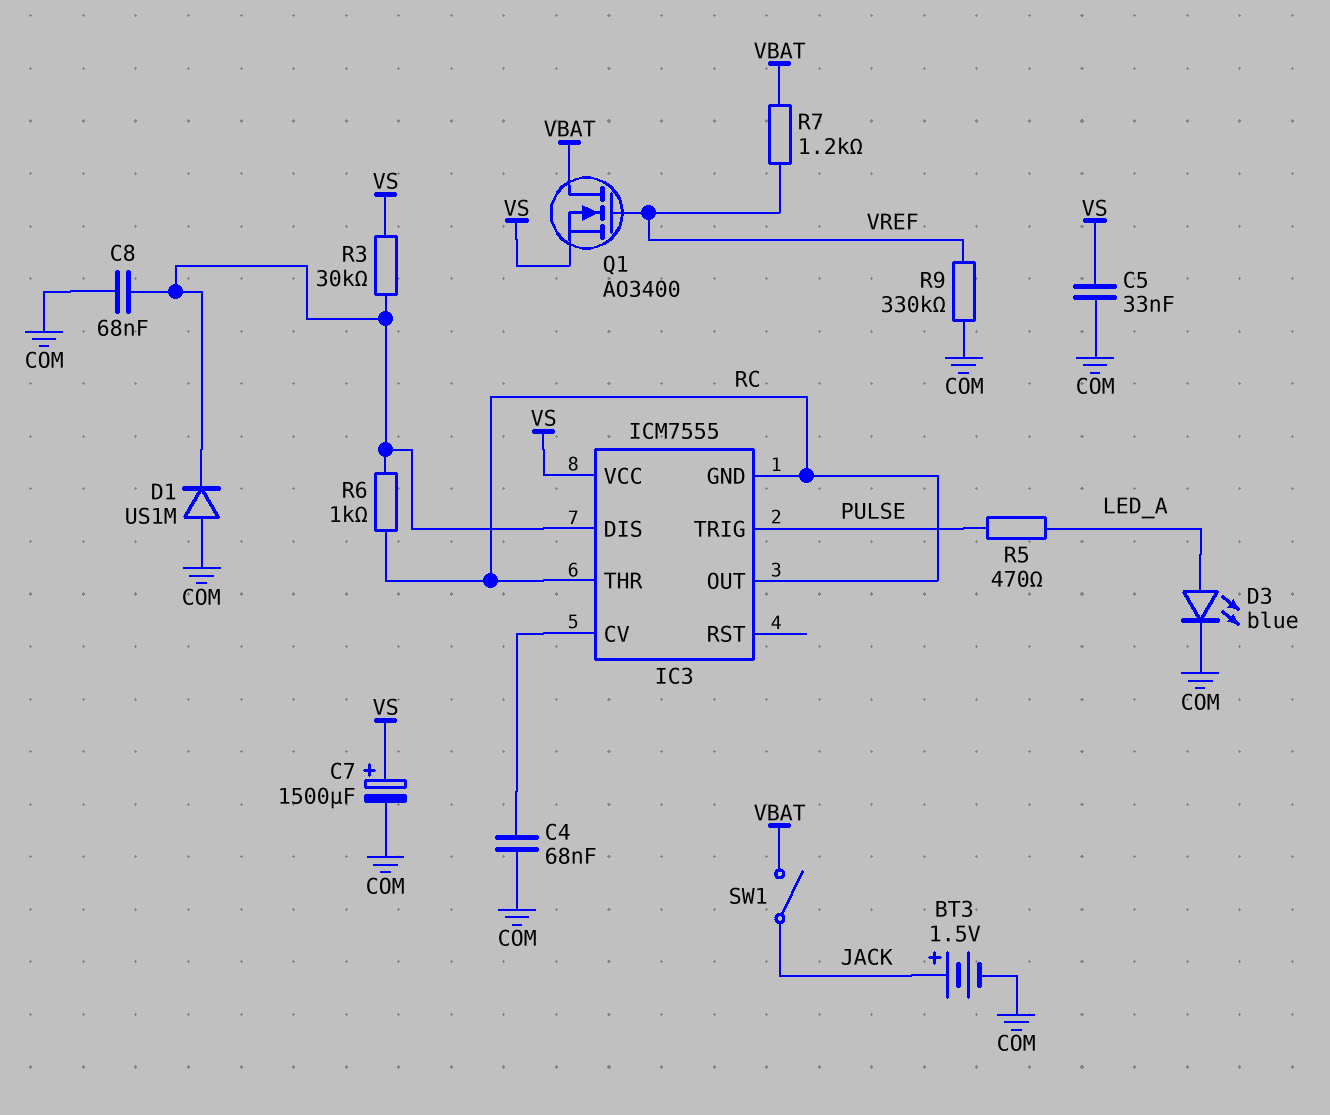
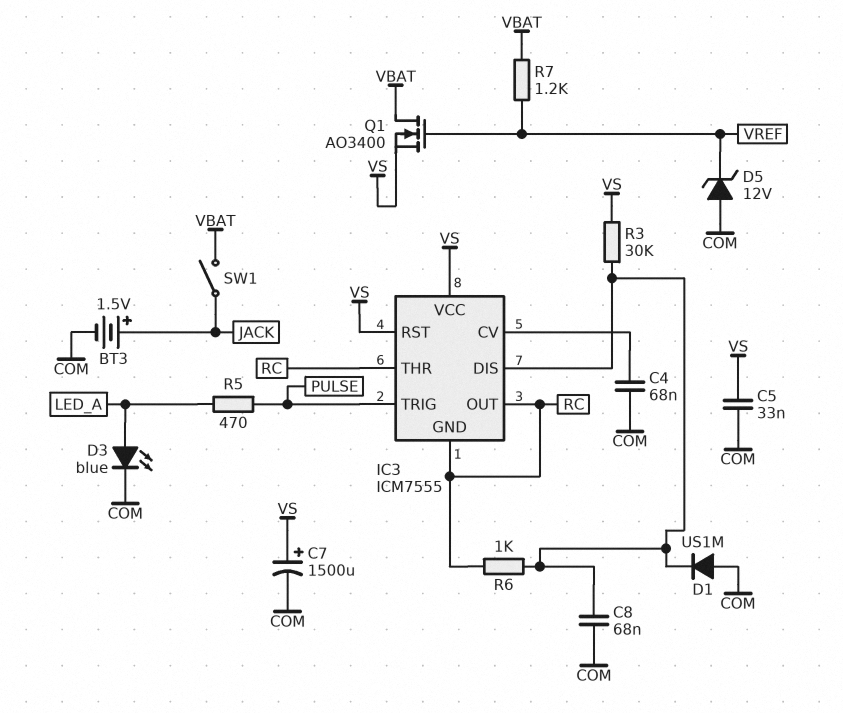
D5: none -> zener 12V (A COM, K VREF)
IC3 pin RST: none -> VS
R9: 330k (COM, VREF) -> none

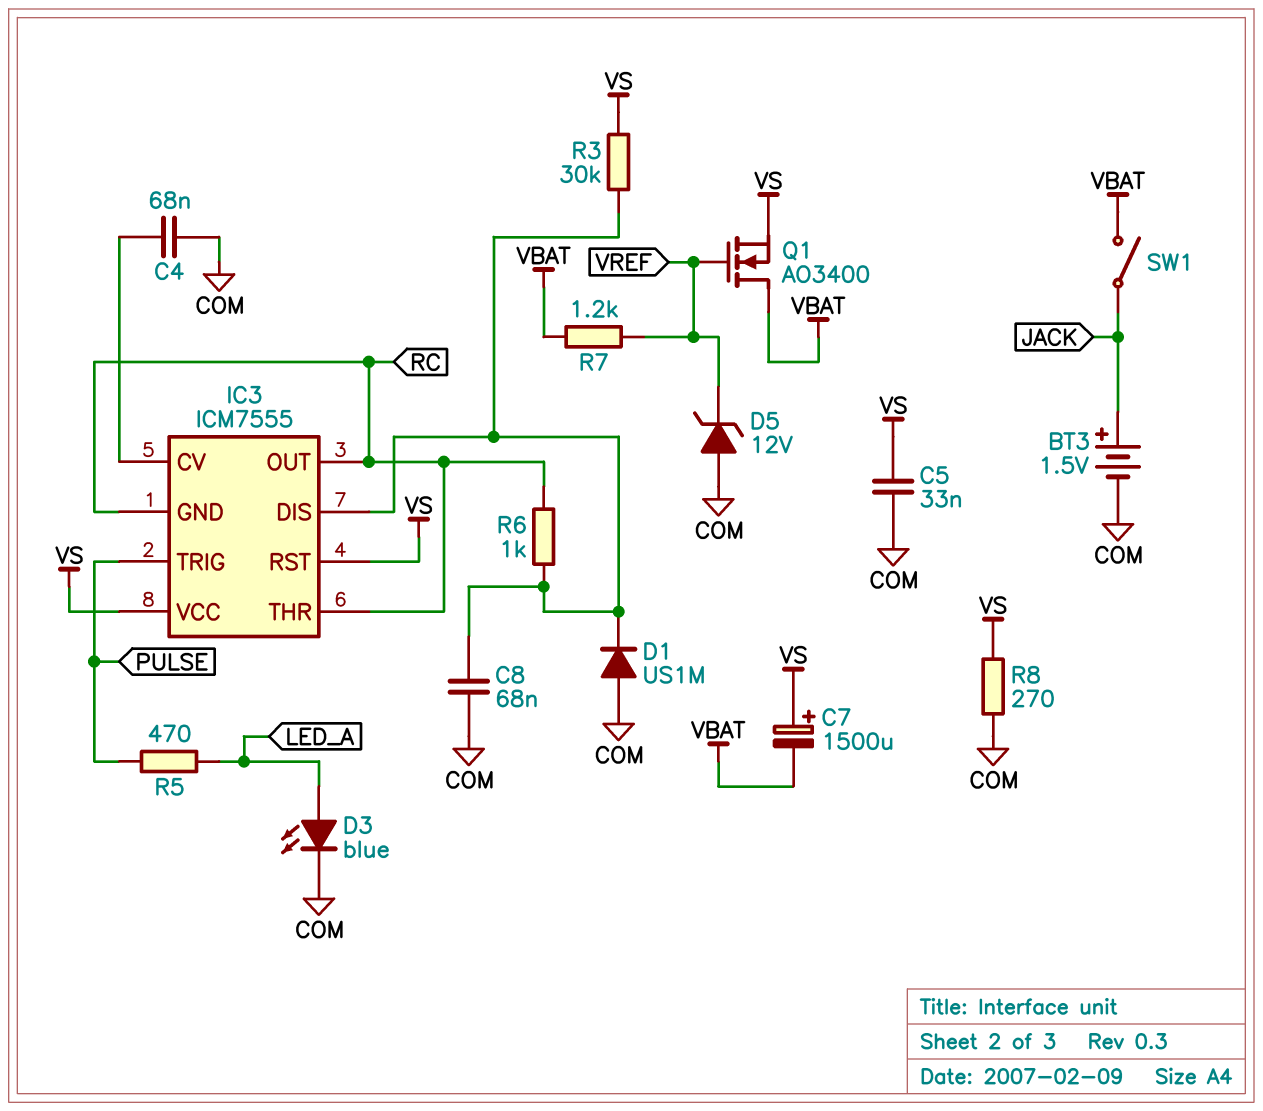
C7: 1500uF (plus VS, minus COM) -> 1500uF (plus VS, minus VBAT)
R8: none -> 270 (COM, VS)

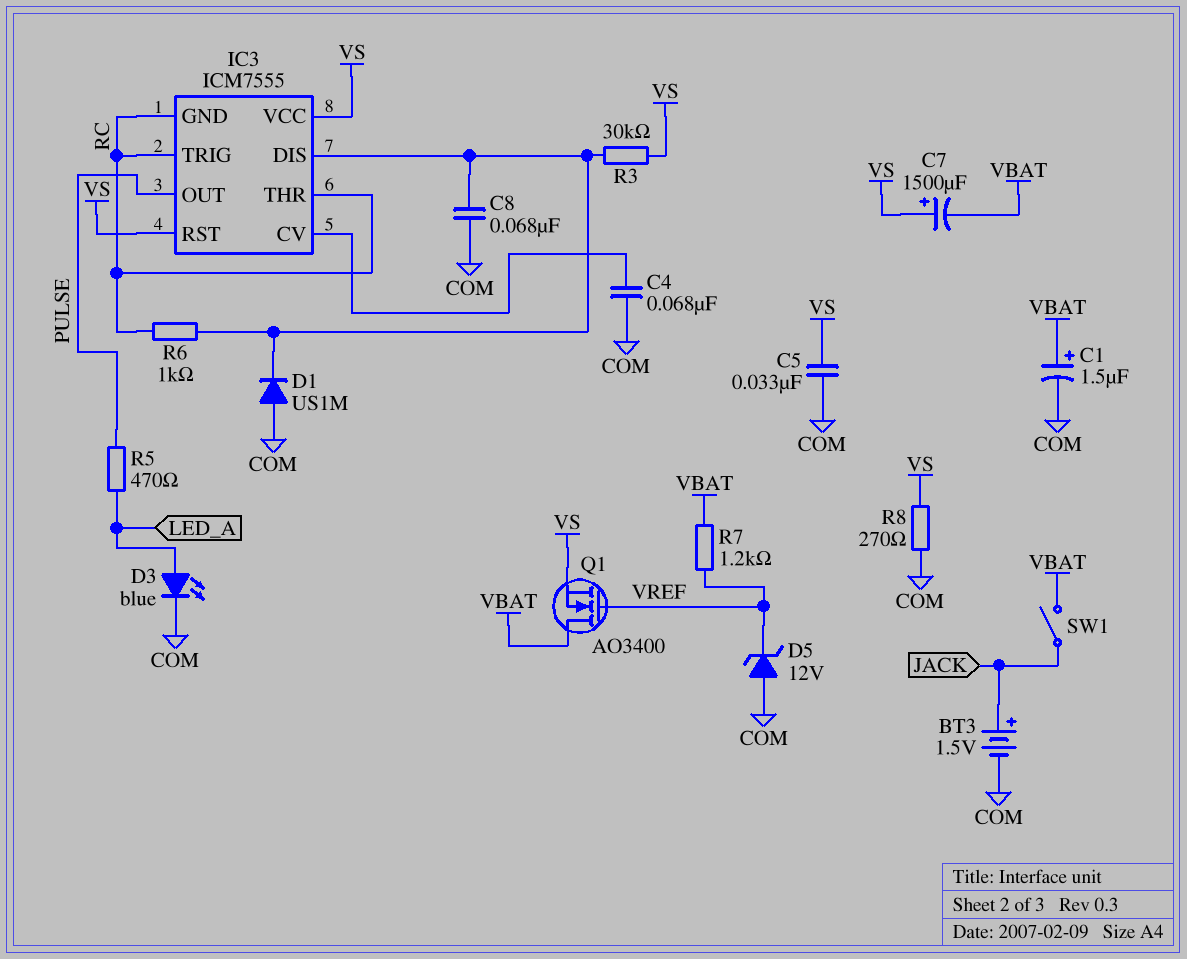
C1: none -> 1.5uF (plus VBAT, minus COM)
IC3 pin OUT: RC -> PULSE
IC3 pin TRIG: PULSE -> RC

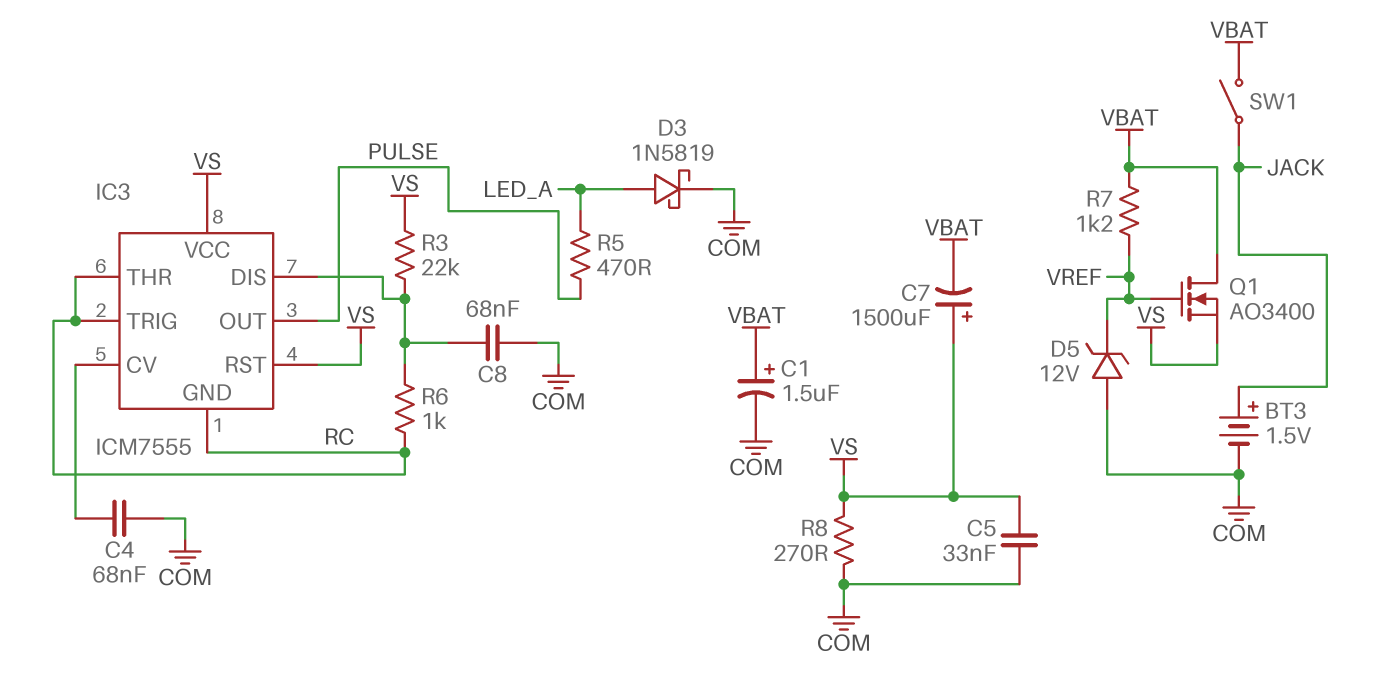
D1: diode US1M (A COM, K IC3/DIS) -> none
D3: LED blue (A LED_A, K COM) -> schottky 1N5819 (A LED_A, K COM)
R3: 30k (IC3/DIS, VS) -> 22k (IC3/DIS, VS)

